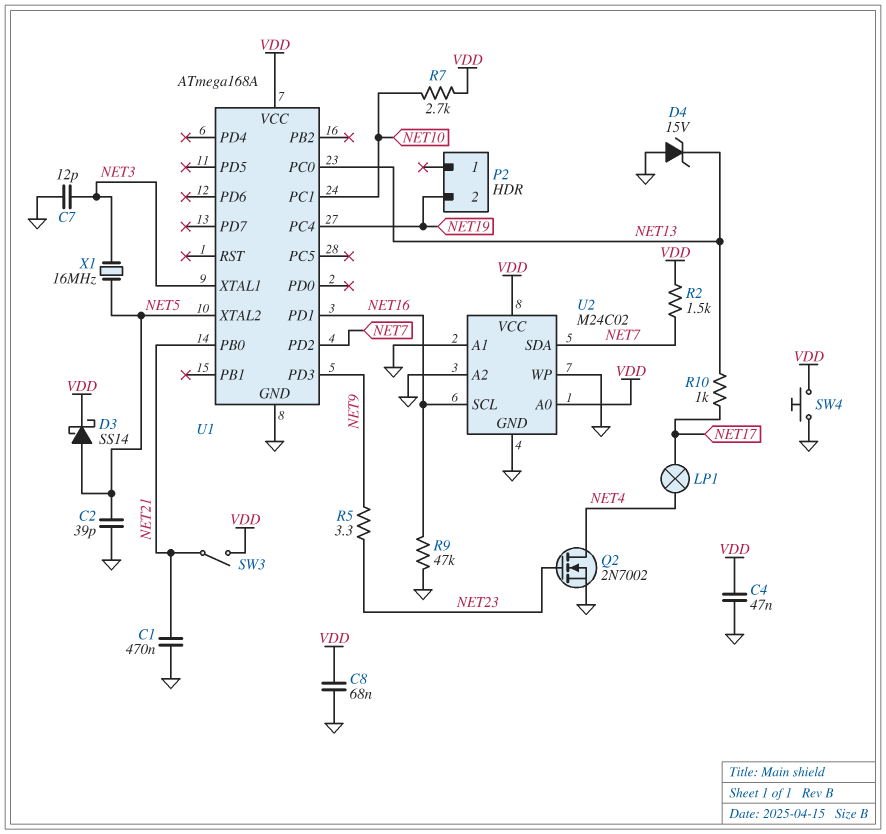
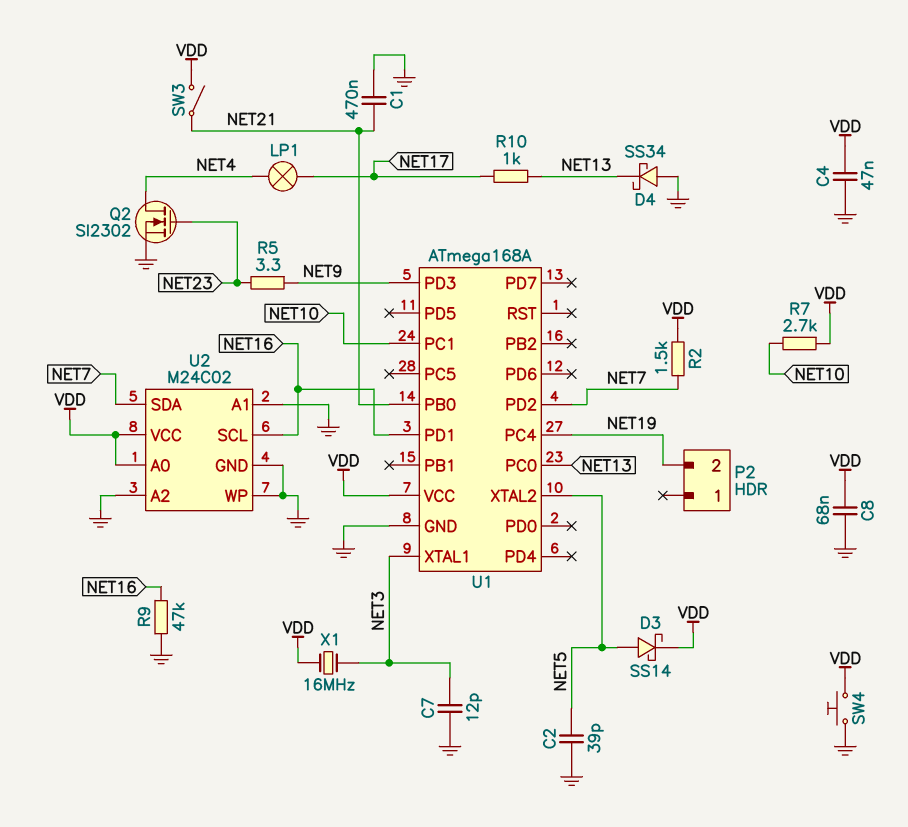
D4: zener 15V (A GND, K NET13) -> schottky SS34 (A GND, K NET13)
Q2: NMOS 2N7002 (G NET23, D NET4, S GND) -> NMOS SI2302 (G NET23, D NET4, S GND)
X1: 16MHz (NET3, NET5) -> 16MHz (NET3, VDD)

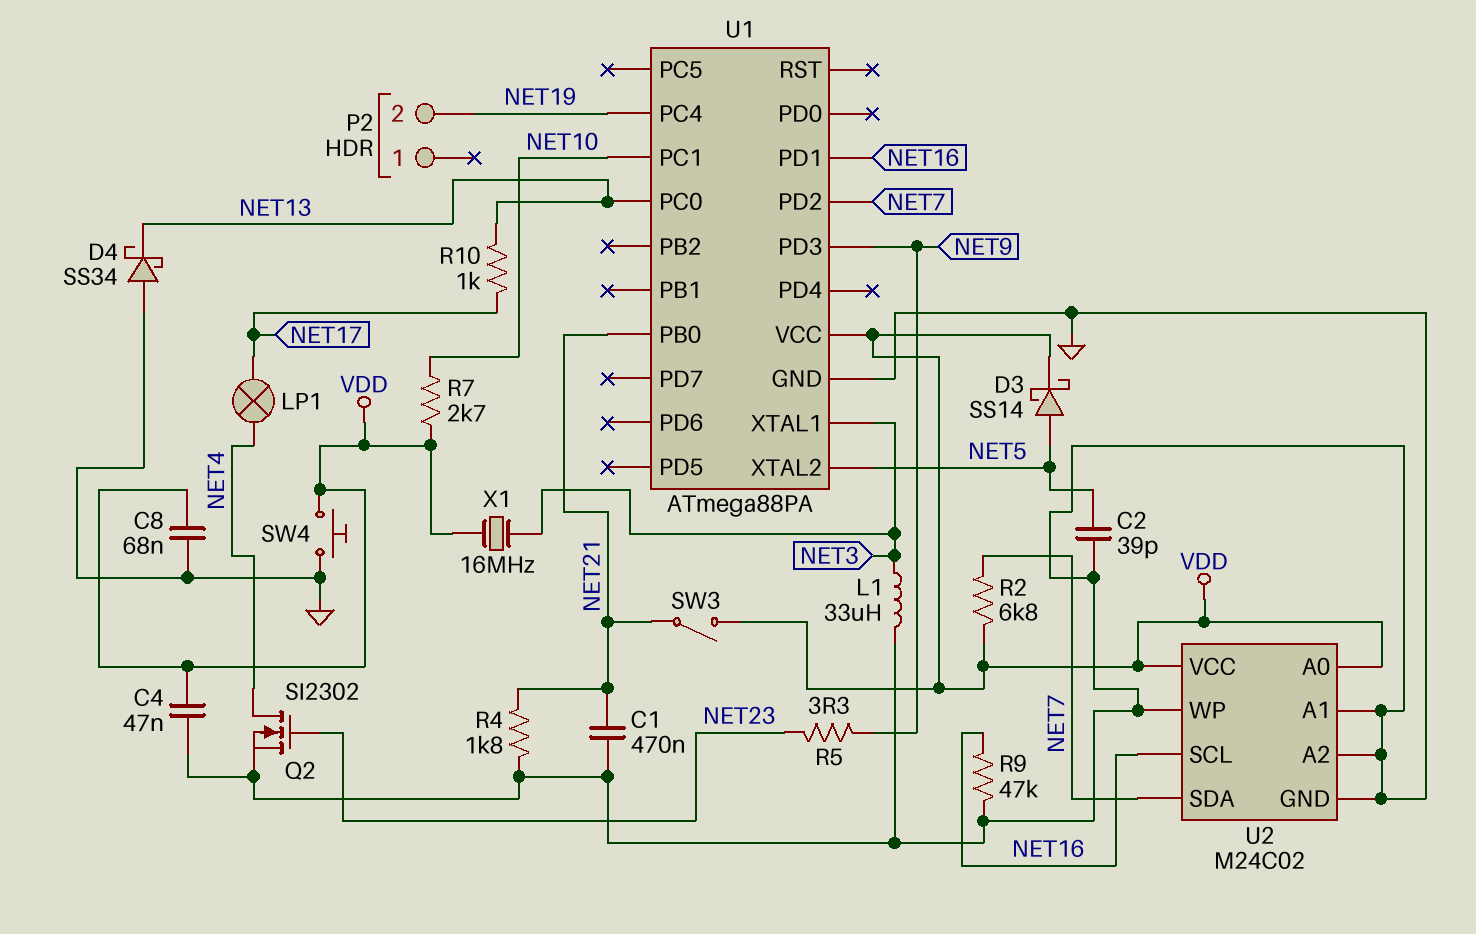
C7: 12pF (GND, NET3) -> none
L1: none -> 33uH (GND, NET3)
R2: 1.5k (NET7, VDD) -> 6.8k (NET7, VDD)
R4: none -> 1.8k (GND, NET21)
U1: ATmega168A -> ATmega88PA

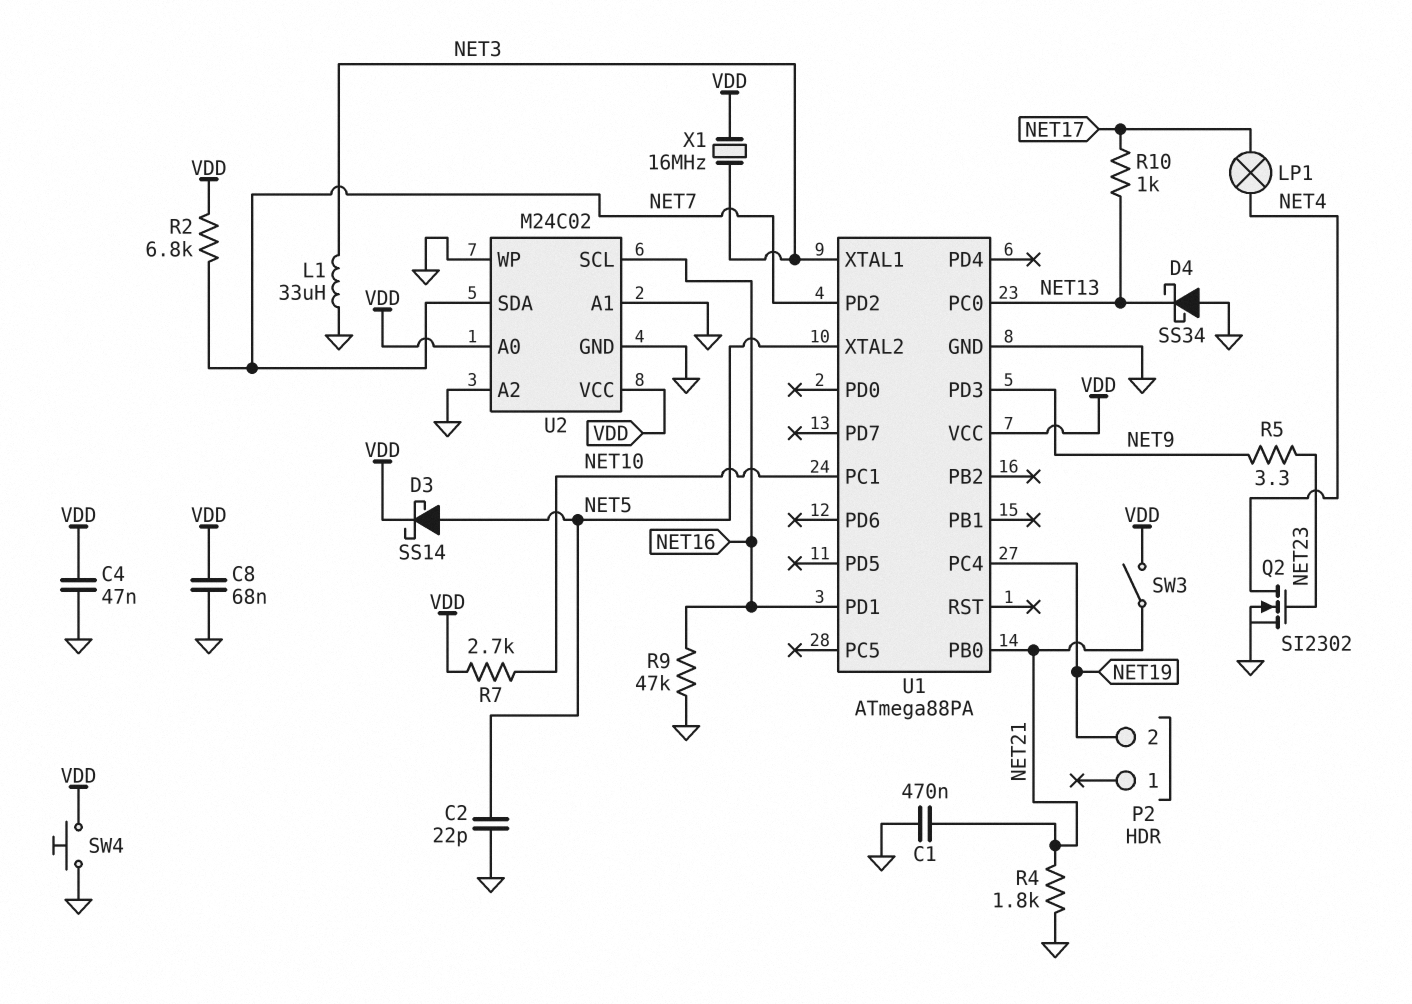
C2: 39pF (GND, NET5) -> 22pF (GND, NET5)

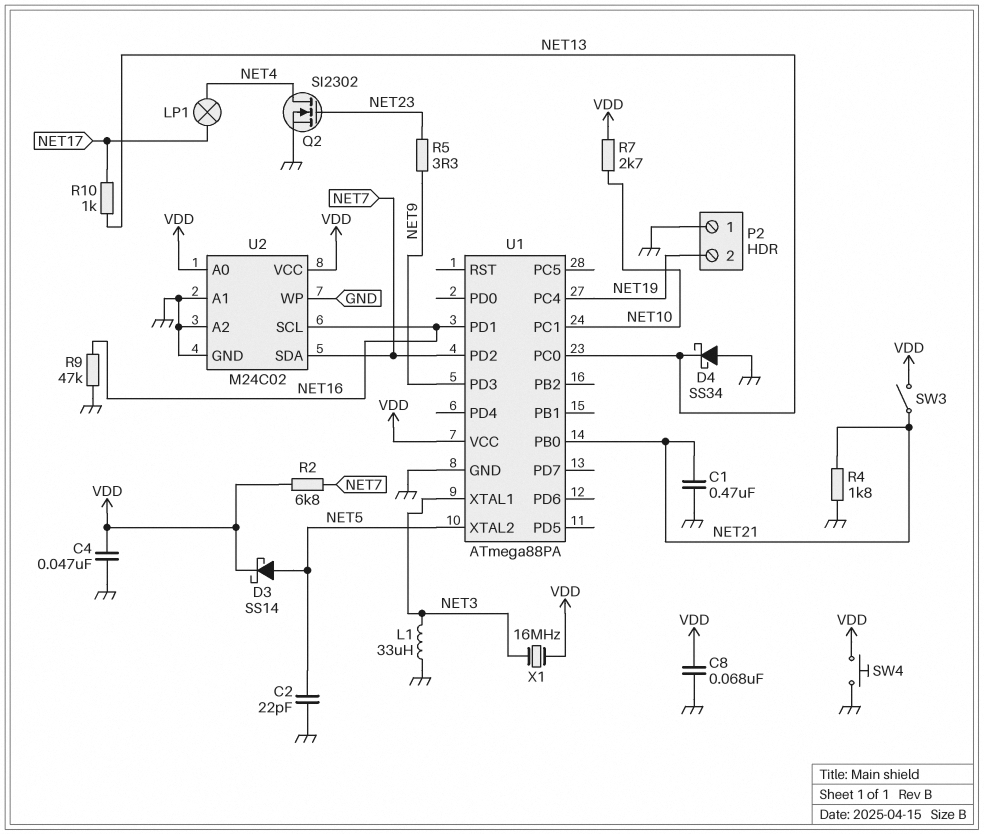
P2 pin 1: none -> GND

